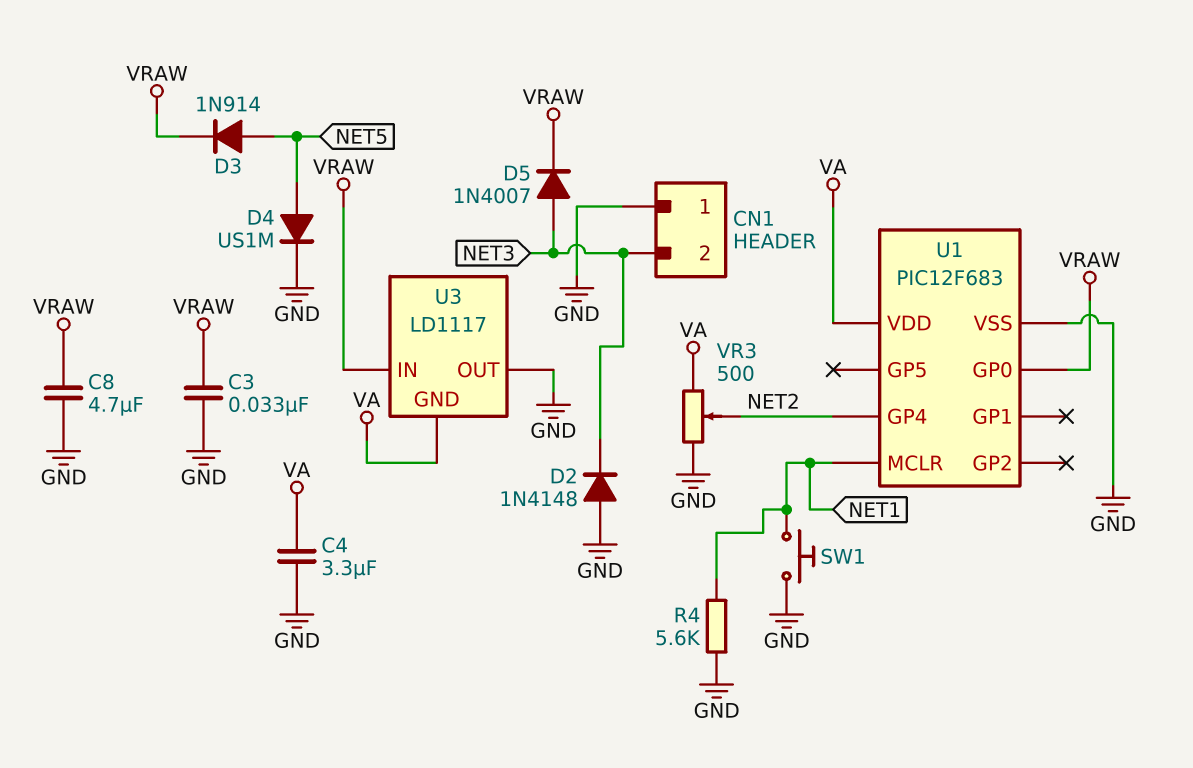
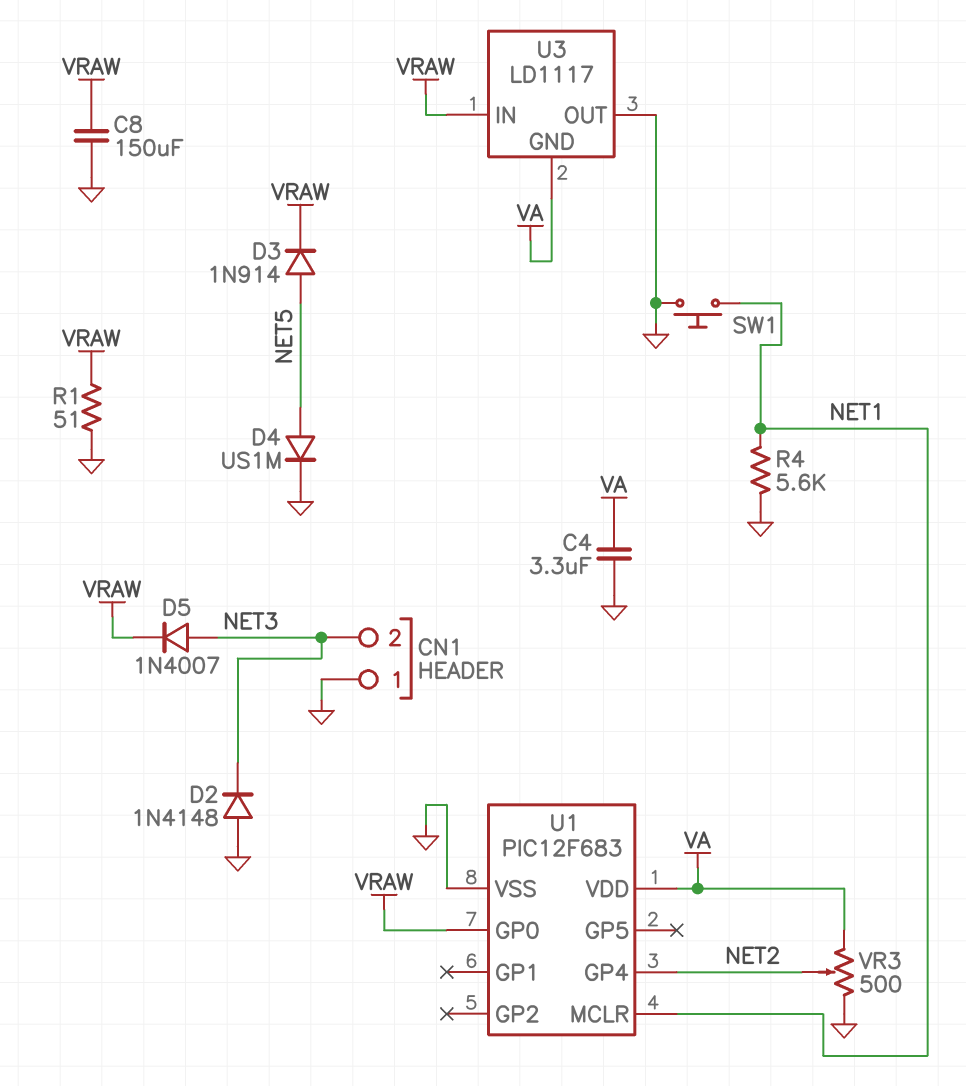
C3: 33nF (GND, VRAW) -> none
C8: 4.7uF (GND, VRAW) -> 150uF (GND, VRAW)
R1: none -> 51 (GND, VRAW)

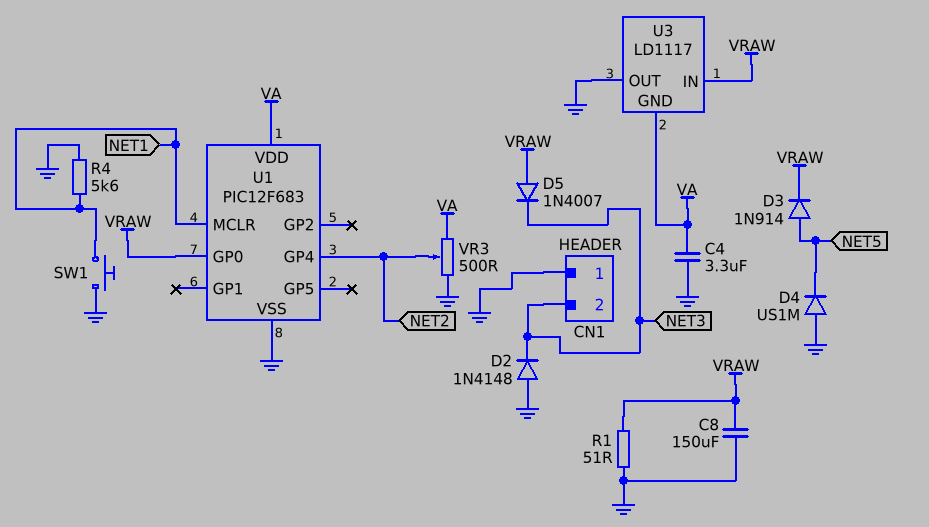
D4: diode US1M (A NET5, K GND) -> diode US1M (A GND, K NET5)
D5: diode 1N4007 (A NET3, K VRAW) -> diode 1N4007 (A VRAW, K NET3)

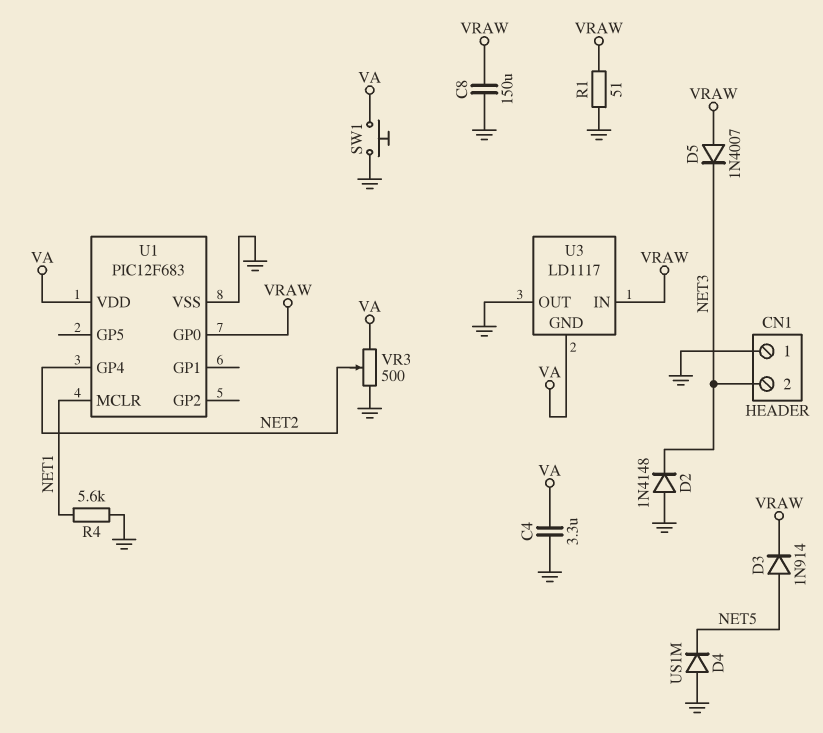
SW1: button (GND, NET1) -> button (GND, VA)

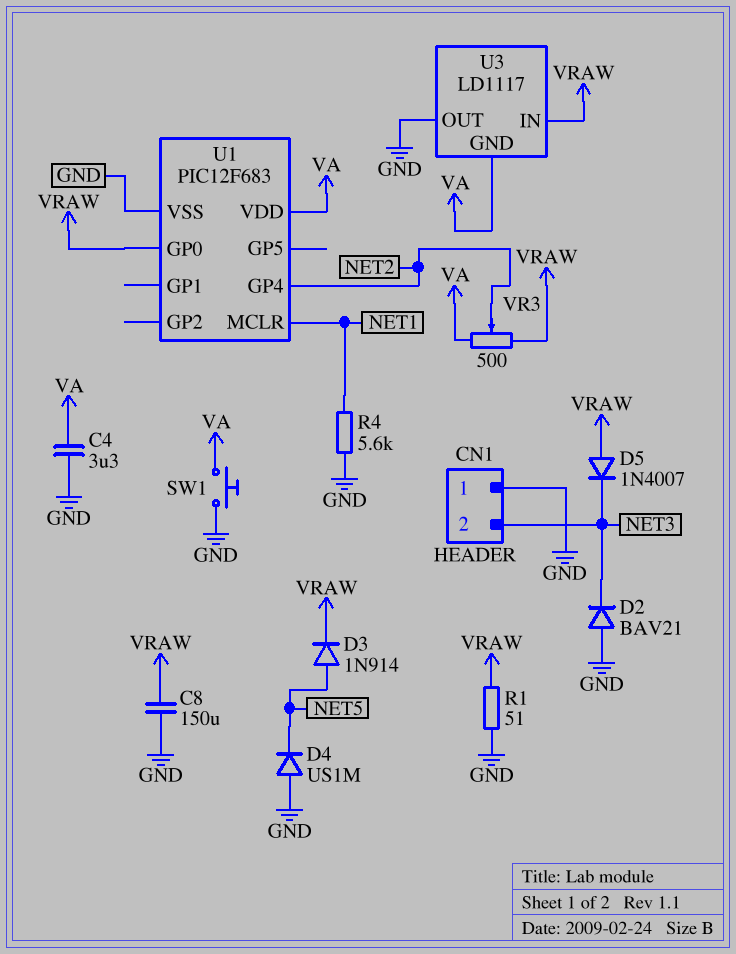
D2: diode 1N4148 (A GND, K NET3) -> diode BAV21 (A GND, K NET3)
VR3: 500 (GND, VA, wiper NET2) -> 500 (VA, VRAW, wiper NET2)

